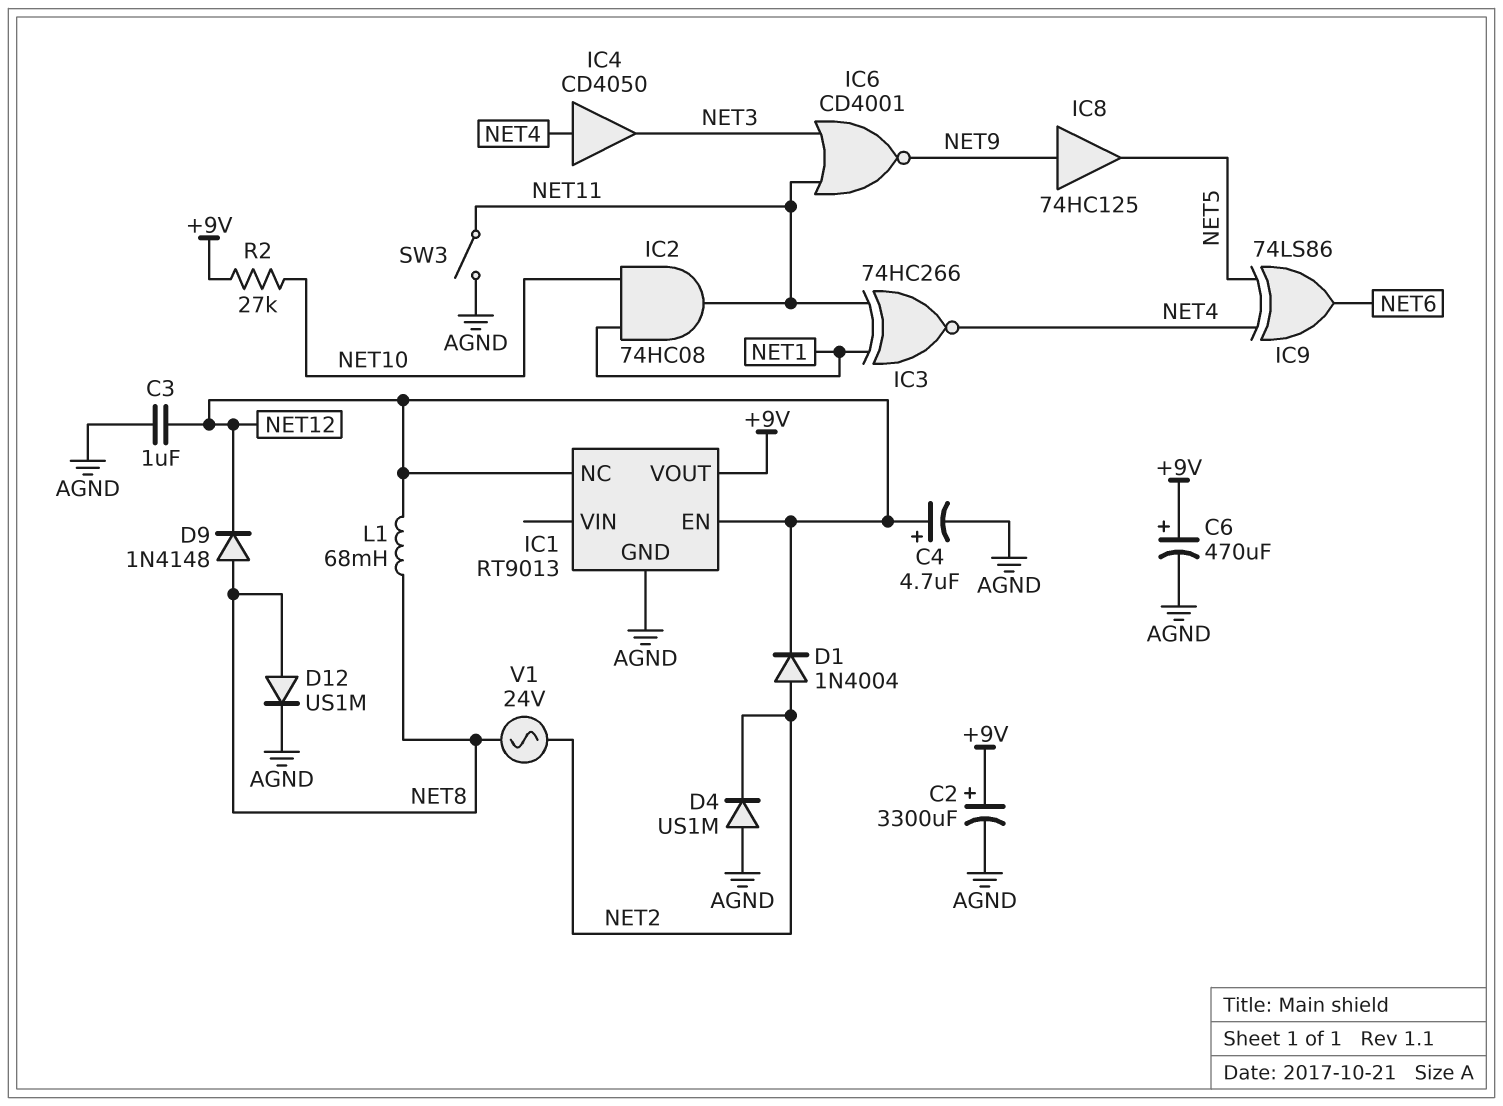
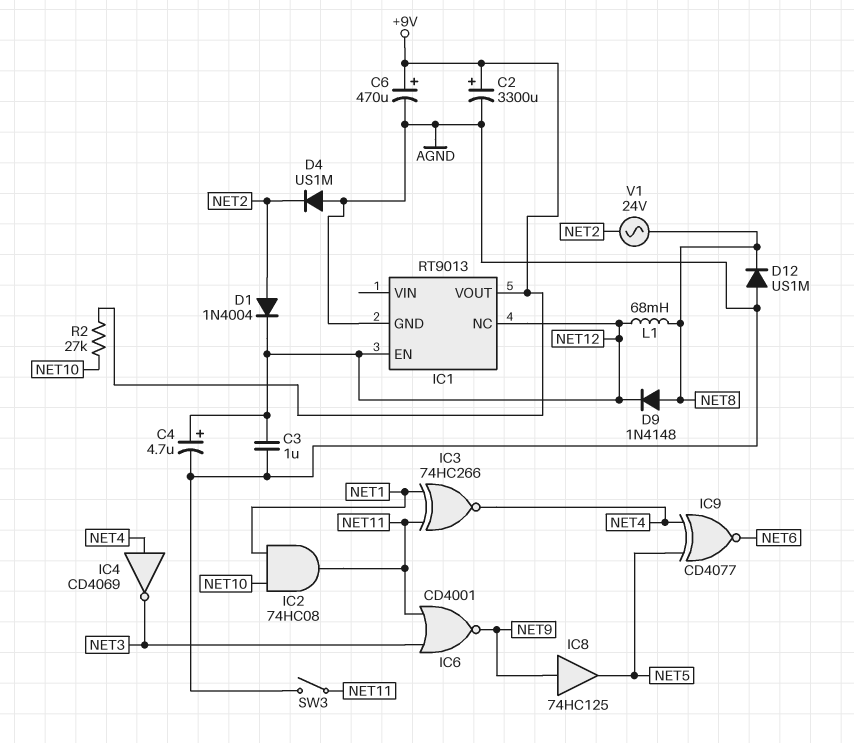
D12: diode US1M (A NET8, K AGND) -> diode US1M (A AGND, K NET8)
IC4: buffer CD4050 (in NET4, out NET3) -> NOT CD4069 (in NET4, out NET3)
IC9: XOR 74LS86 (in NET4, in NET5, out NET6) -> XNOR CD4077 (in NET4, in NET5, out NET6)

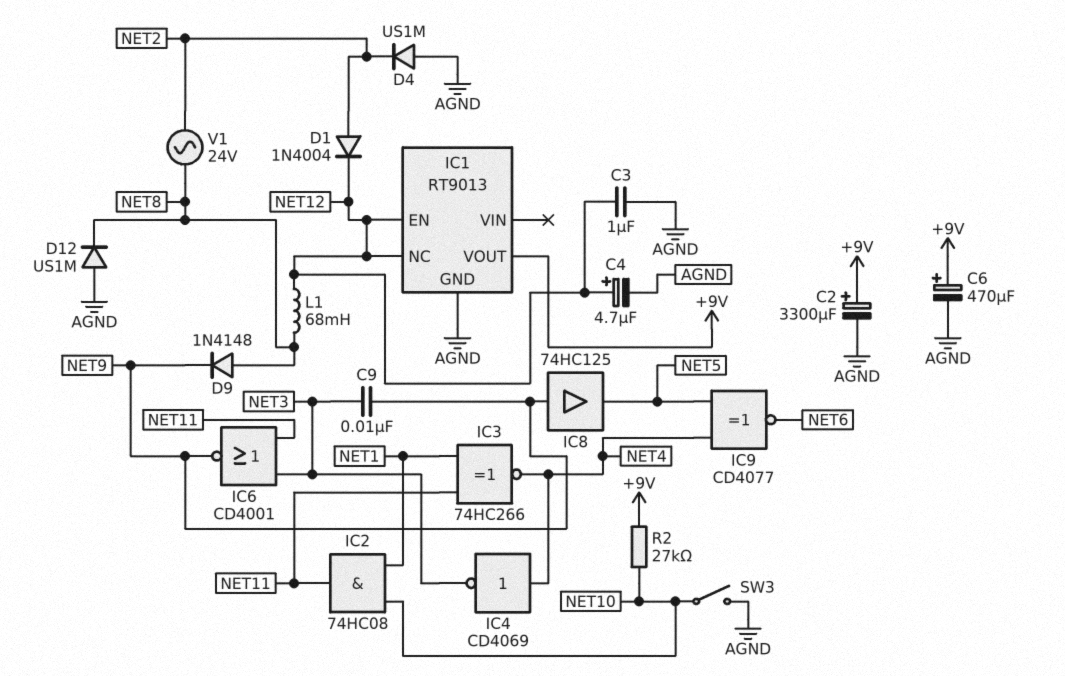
C9: none -> 10nF (NET3, NET9)
D9: diode 1N4148 (A NET8, K NET12) -> diode 1N4148 (A NET8, K NET9)
SW3: switch (AGND, NET11) -> switch (AGND, NET10)

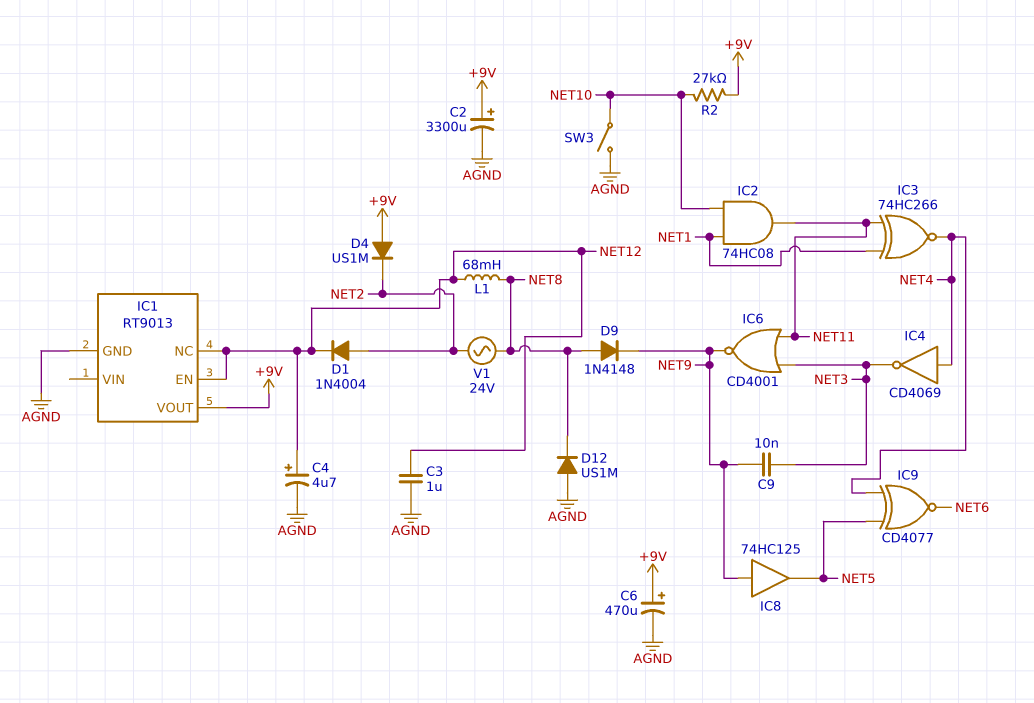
D4: diode US1M (A AGND, K NET2) -> diode US1M (A +9V, K NET2)

